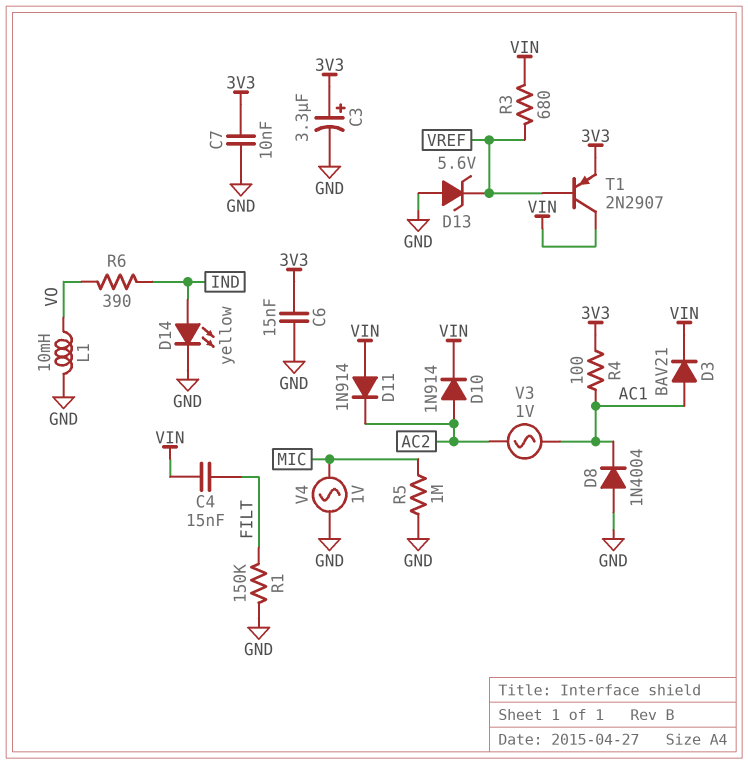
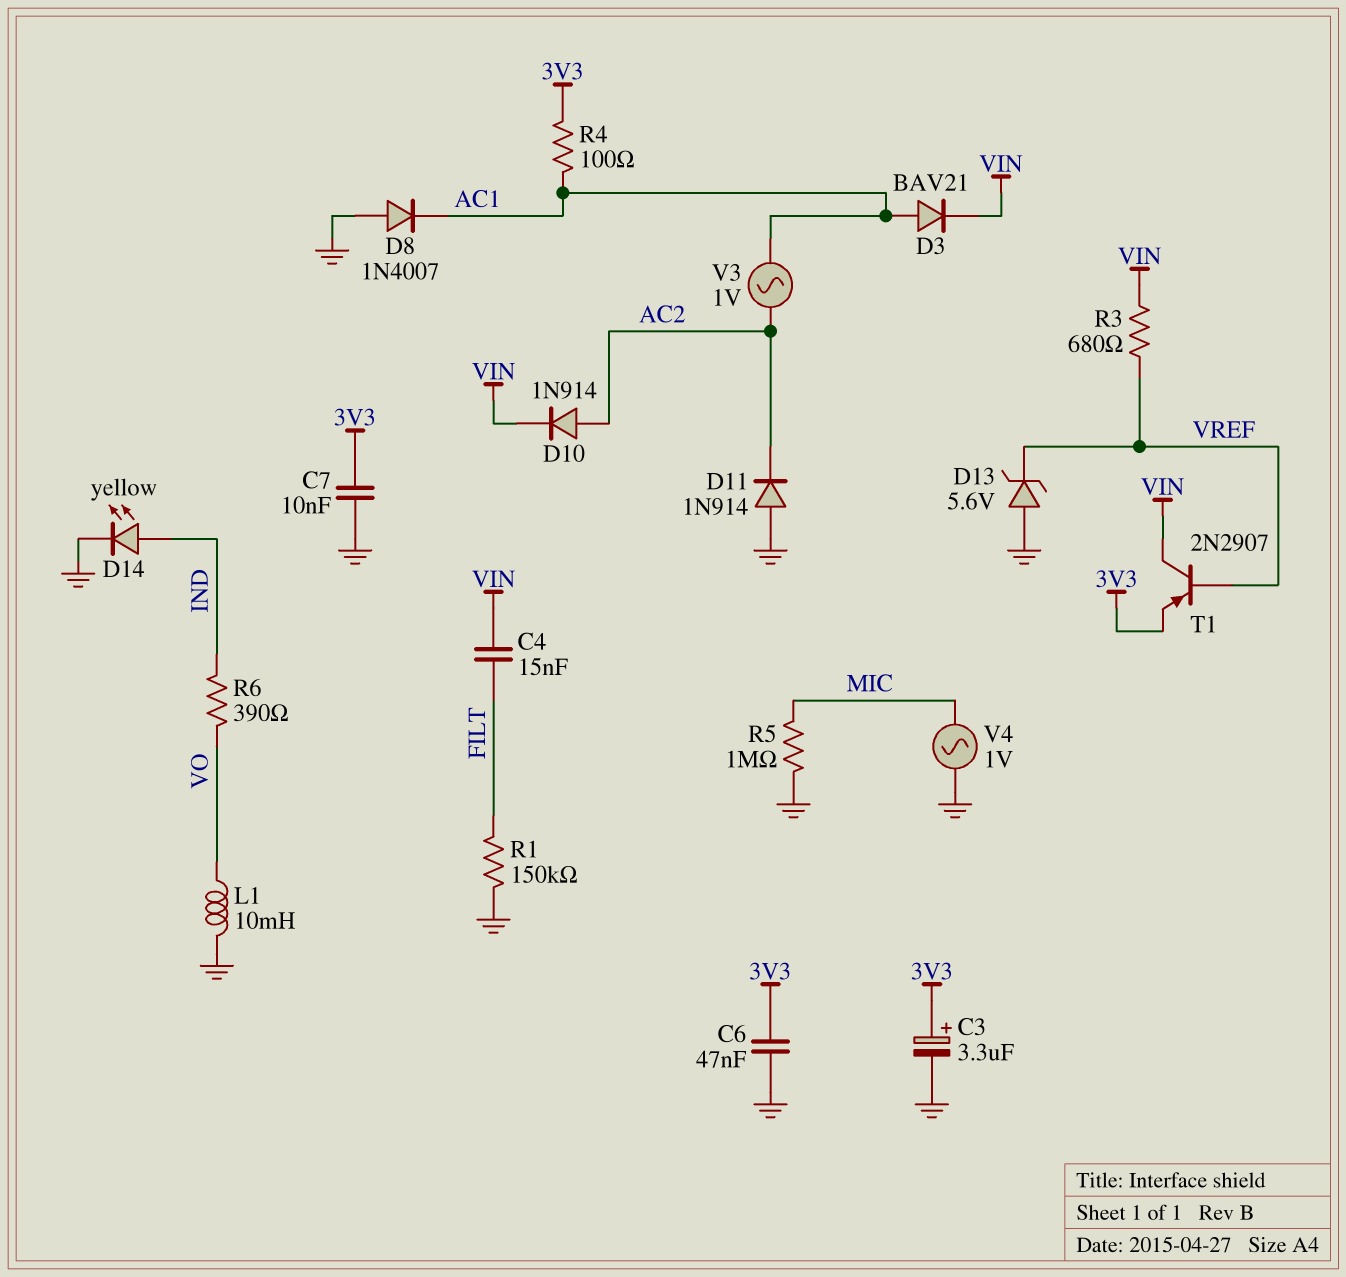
C6: 15nF (3V3, GND) -> 47nF (3V3, GND)
D8: diode 1N4004 (A GND, K AC1) -> diode 1N4007 (A GND, K AC1)
D11: diode 1N914 (A VIN, K AC2) -> diode 1N914 (A GND, K AC2)

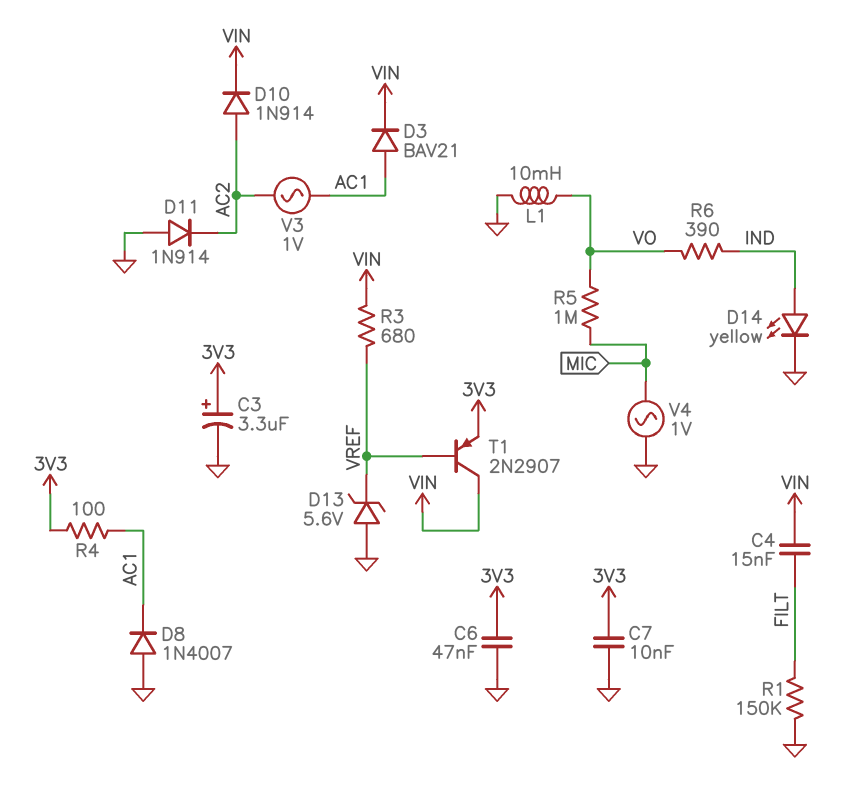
R5: 1M (GND, MIC) -> 1M (MIC, VO)

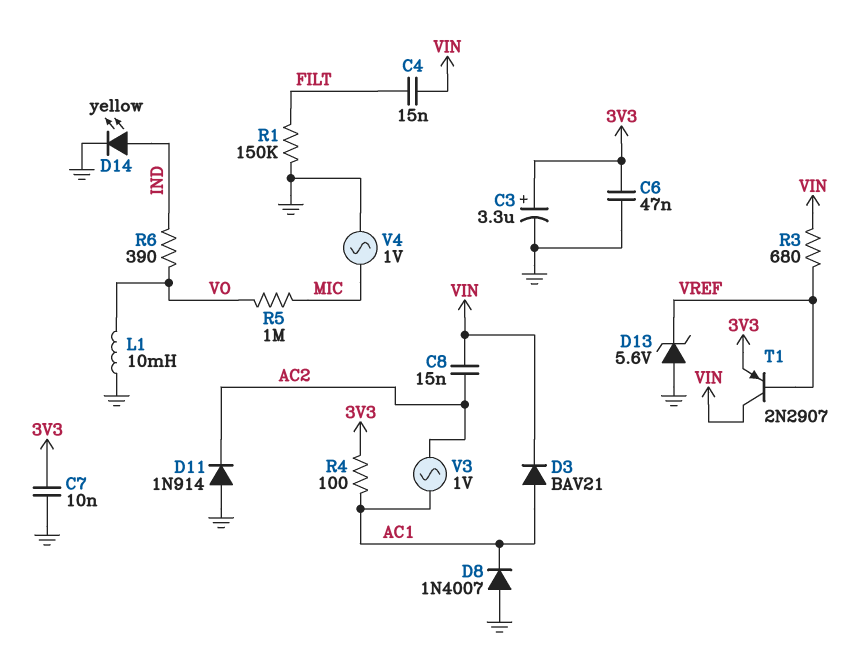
C8: none -> 15nF (AC2, VIN)
D10: diode 1N914 (A AC2, K VIN) -> none

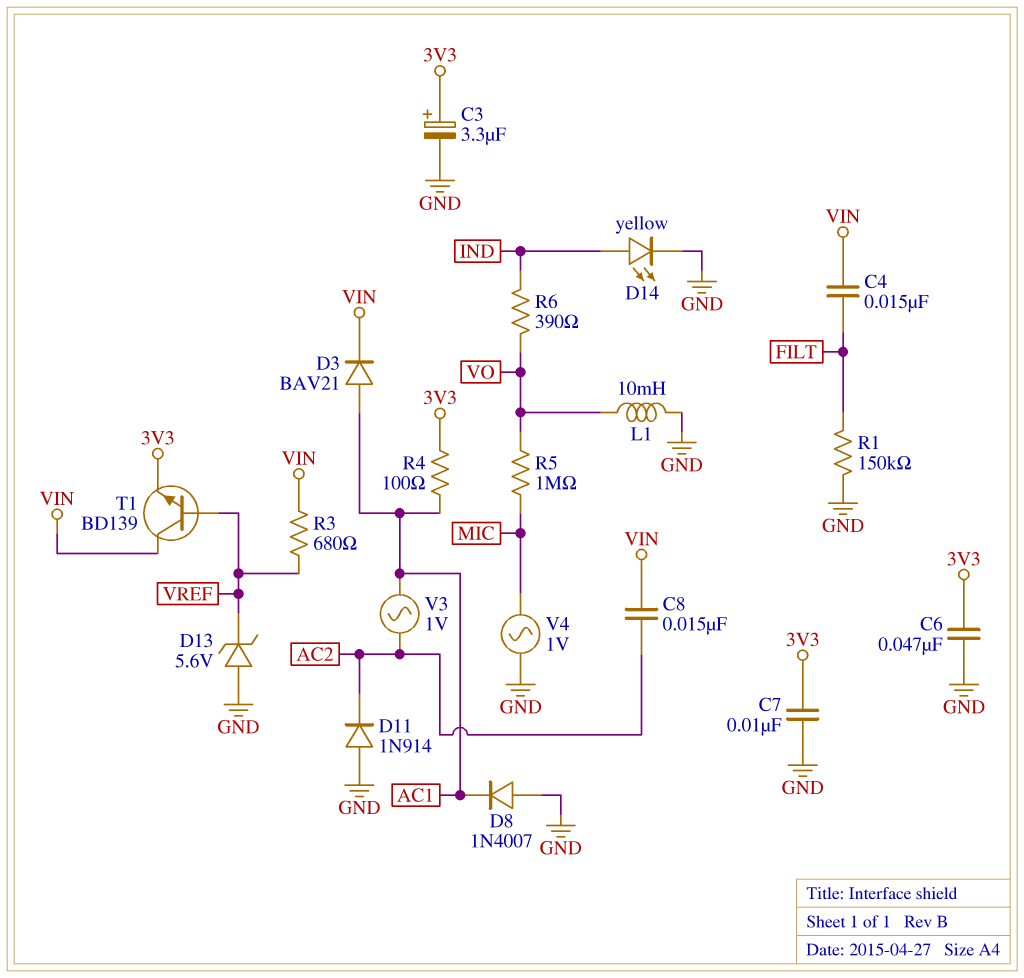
T1: PNP 2N2907 (B VREF, C VIN, E 3V3) -> NPN BD139 (B VREF, C VIN, E 3V3)

